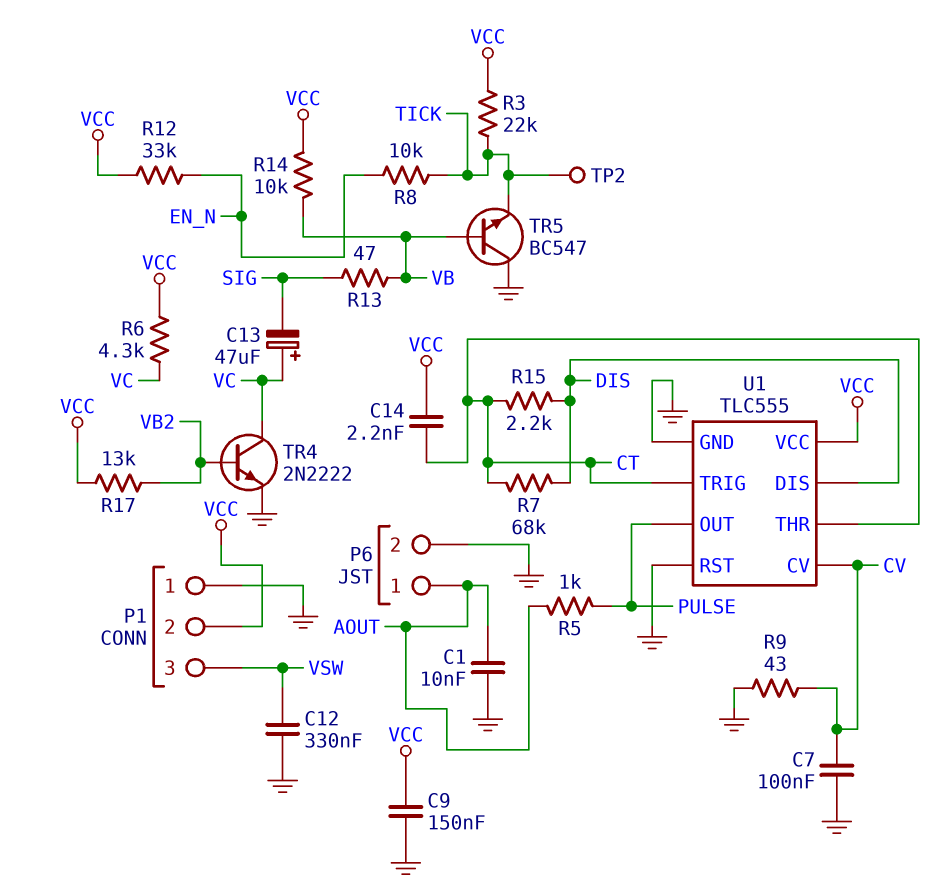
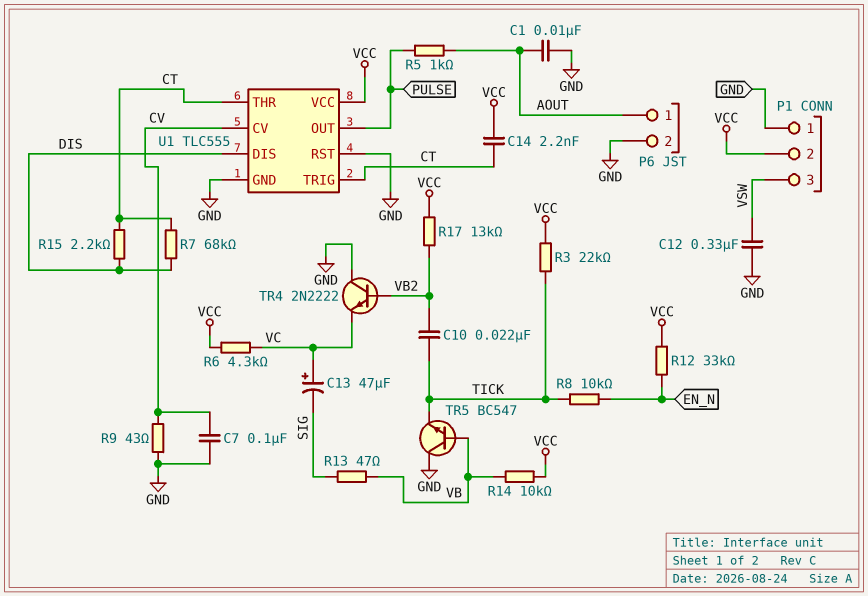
C9: 150nF (GND, VCC) -> none
C10: none -> 22nF (TICK, VB2)
TP2: test point (TICK) -> none
TR4: NPN 2N2222 (B VB2, C VC, E GND) -> NPN 2N2222 (B VB2, C GND, E VC)

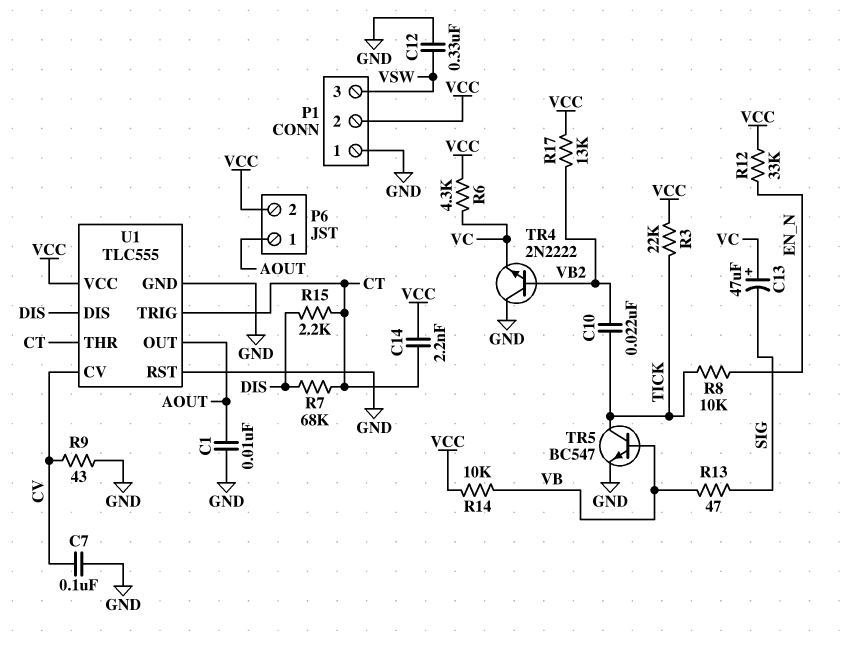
P6 pin 2: GND -> VCC
R5: 1k (AOUT, PULSE) -> none
TR5: NPN BC547 (B VB, C GND, E TICK) -> NPN BC547 (B VB, C TICK, E GND)
U1 pin OUT: PULSE -> AOUT

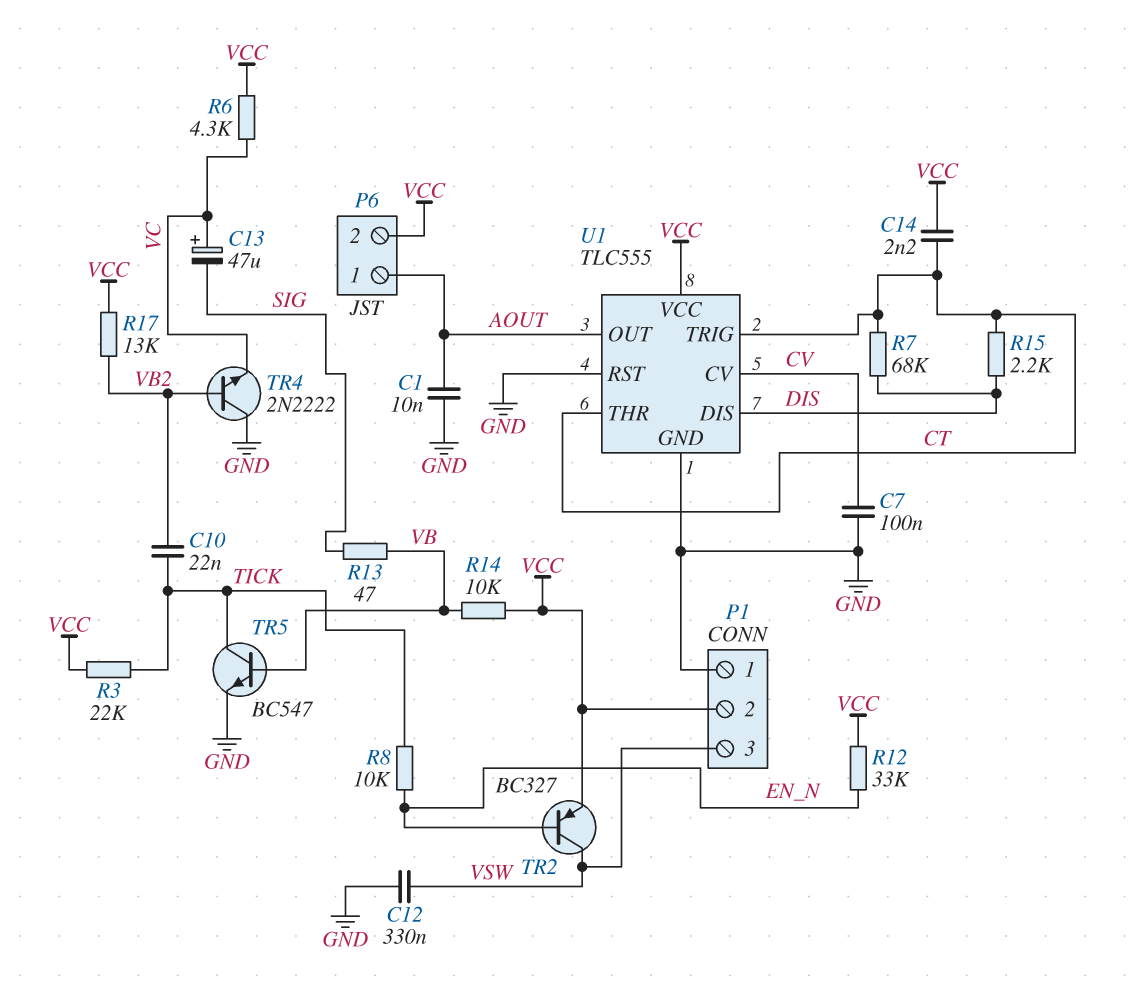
R9: 43 (CV, GND) -> none
TR2: none -> PNP BC327 (B EN_N, C VSW, E VCC)

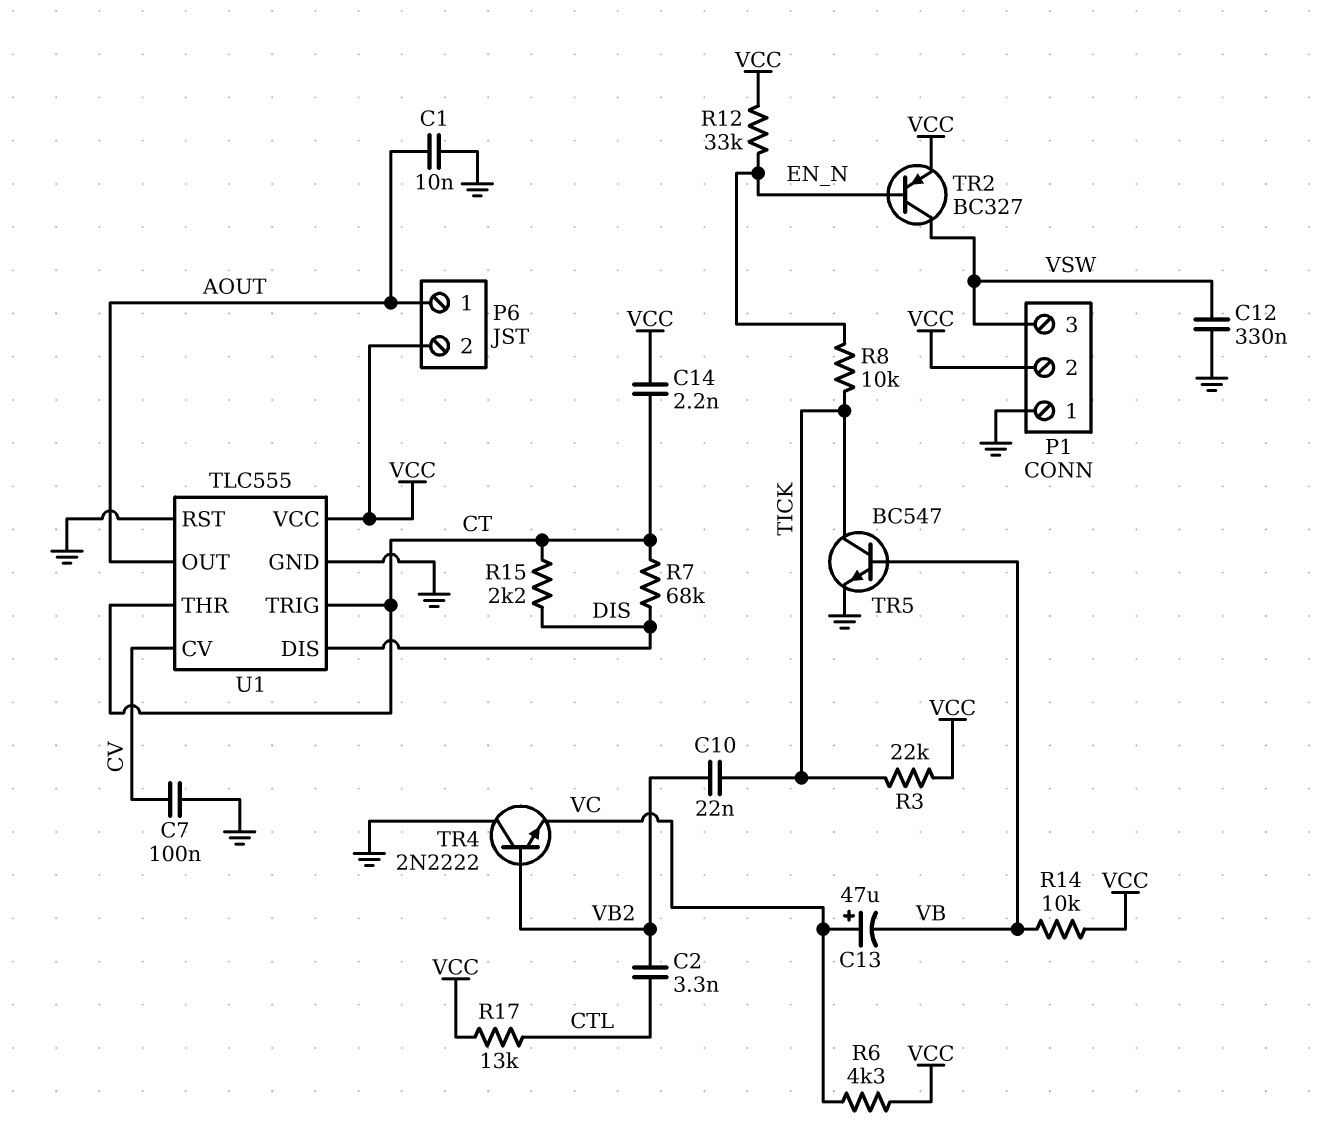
C2: none -> 3.3nF (CTL, VB2)
C13: 47uF (plus VC, minus SIG) -> 47uF (plus VC, minus VB)
R13: 47 (SIG, VB) -> none
R17: 13k (VB2, VCC) -> 13k (CTL, VCC)

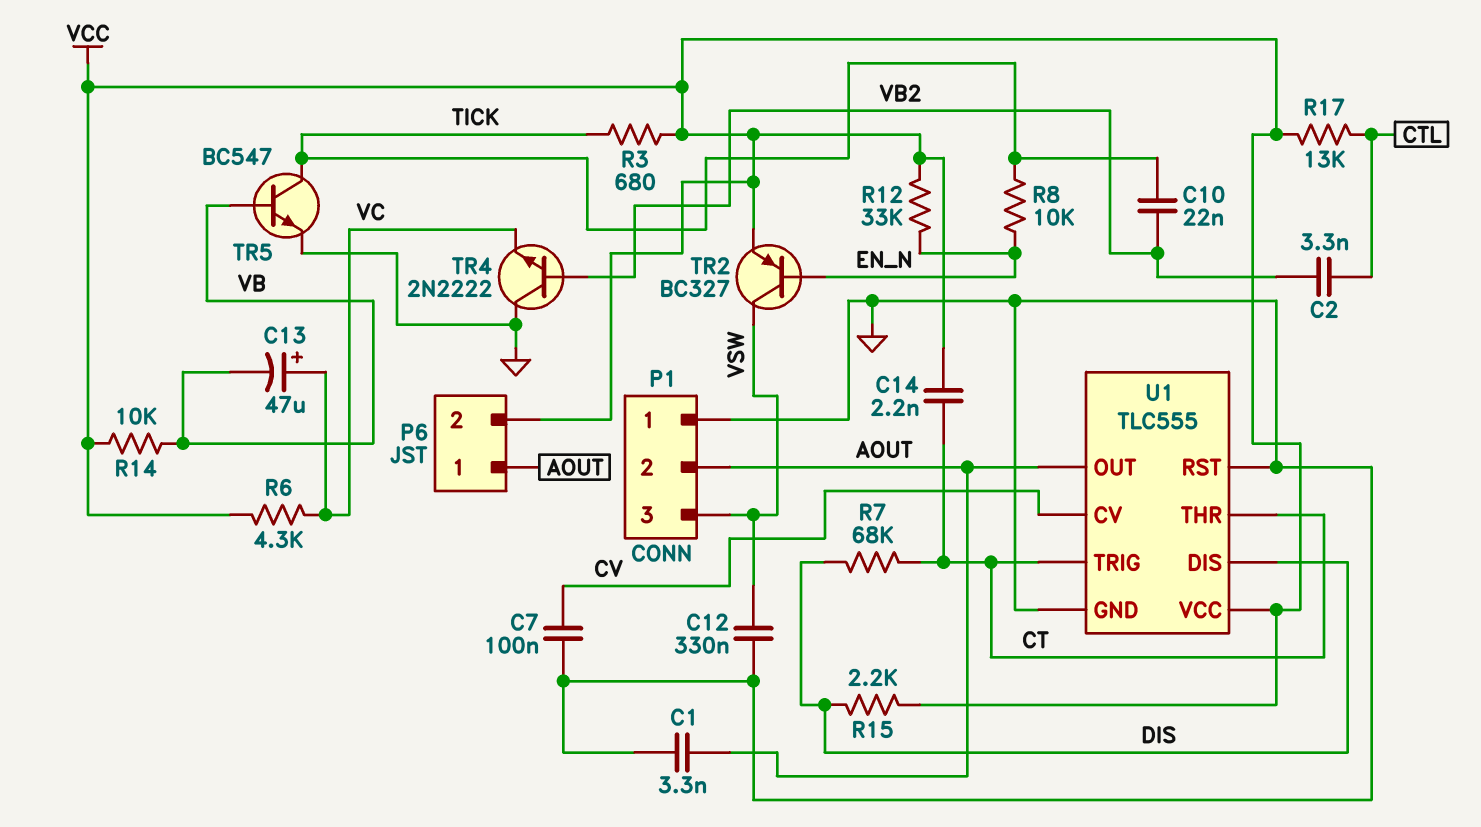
C1: 10nF (AOUT, GND) -> 3.3nF (AOUT, GND)
P1 pin 2: VCC -> AOUT
R3: 22k (TICK, VCC) -> 680 (TICK, VCC)
R15: 2.2k (CT, DIS) -> 2.2k (DIS, VCC)

